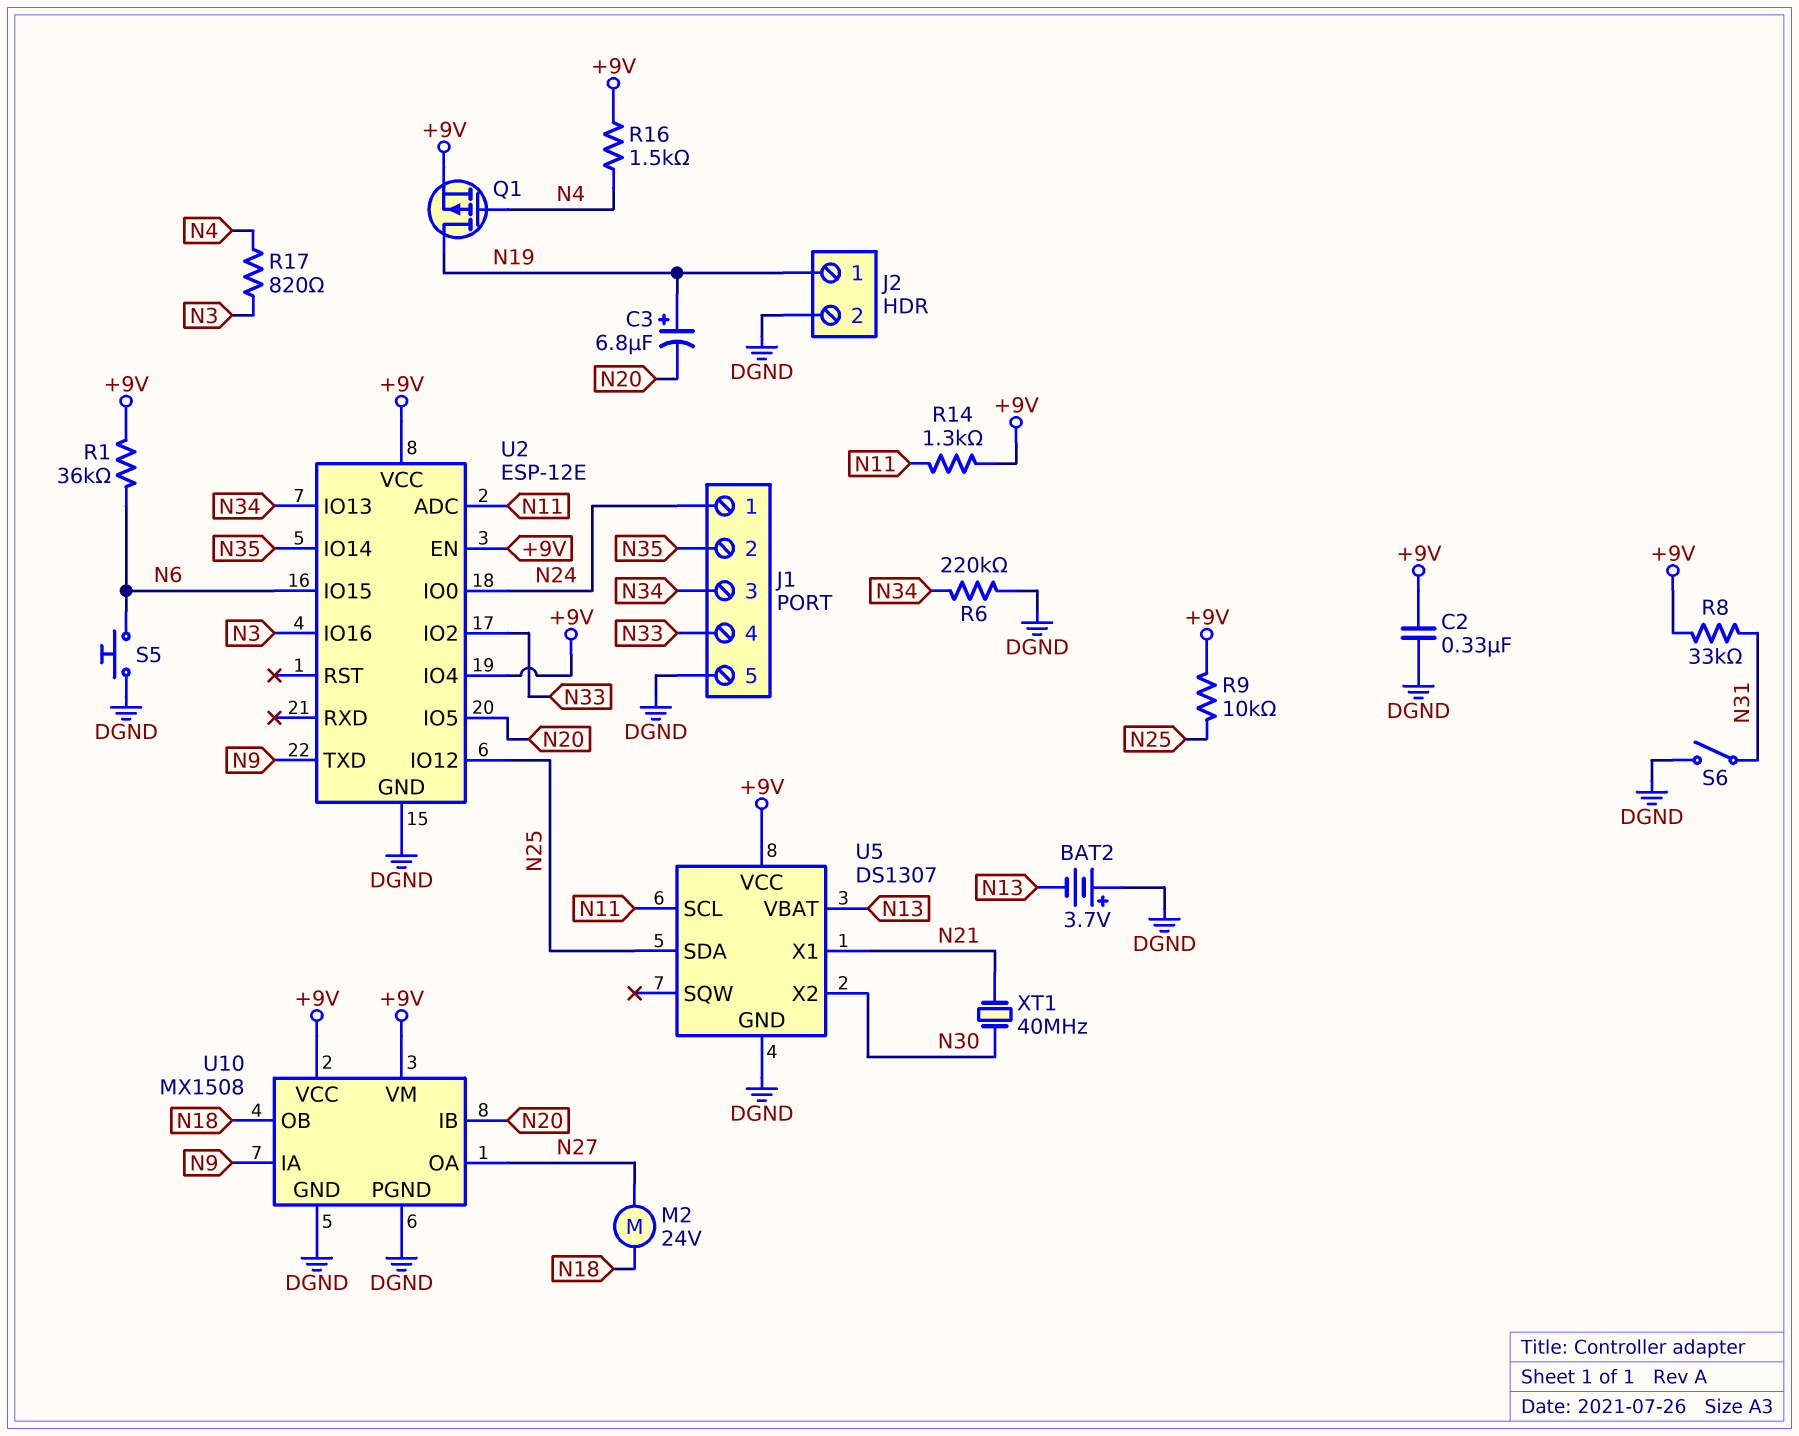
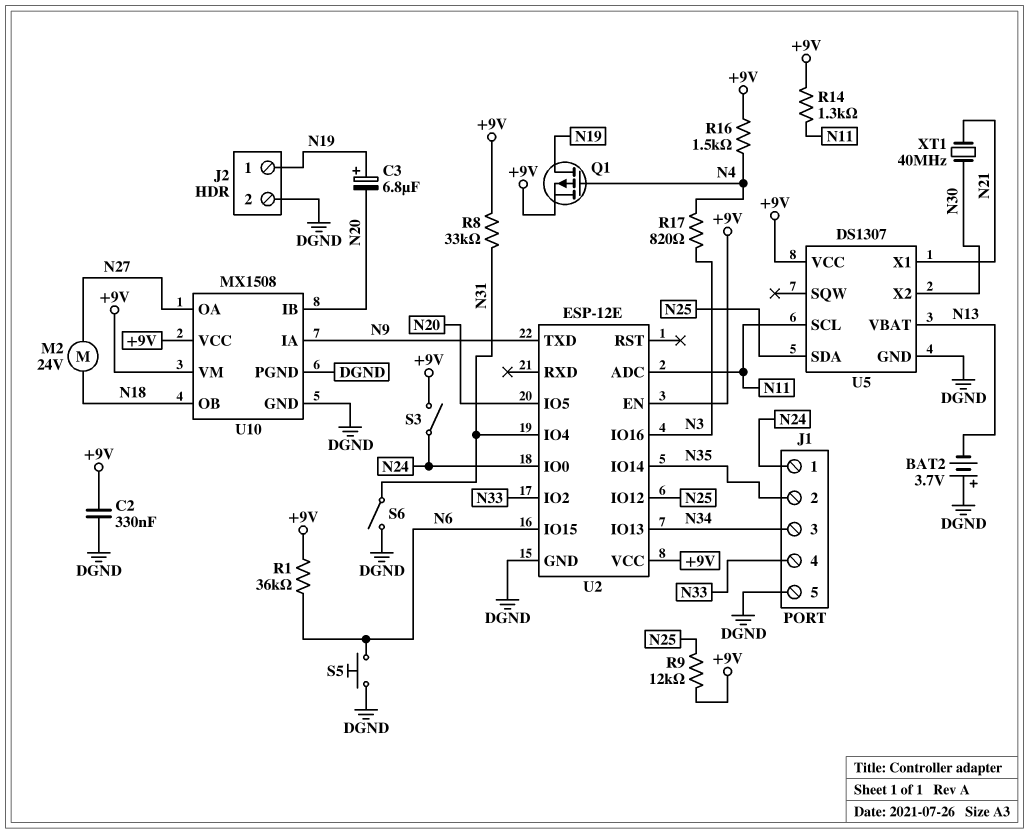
R6: 220k (DGND, N34) -> none
R9: 10k (+9V, N25) -> 12k (+9V, N25)
S3: none -> switch (+9V, N24)
U2 pin IO4: +9V -> N31

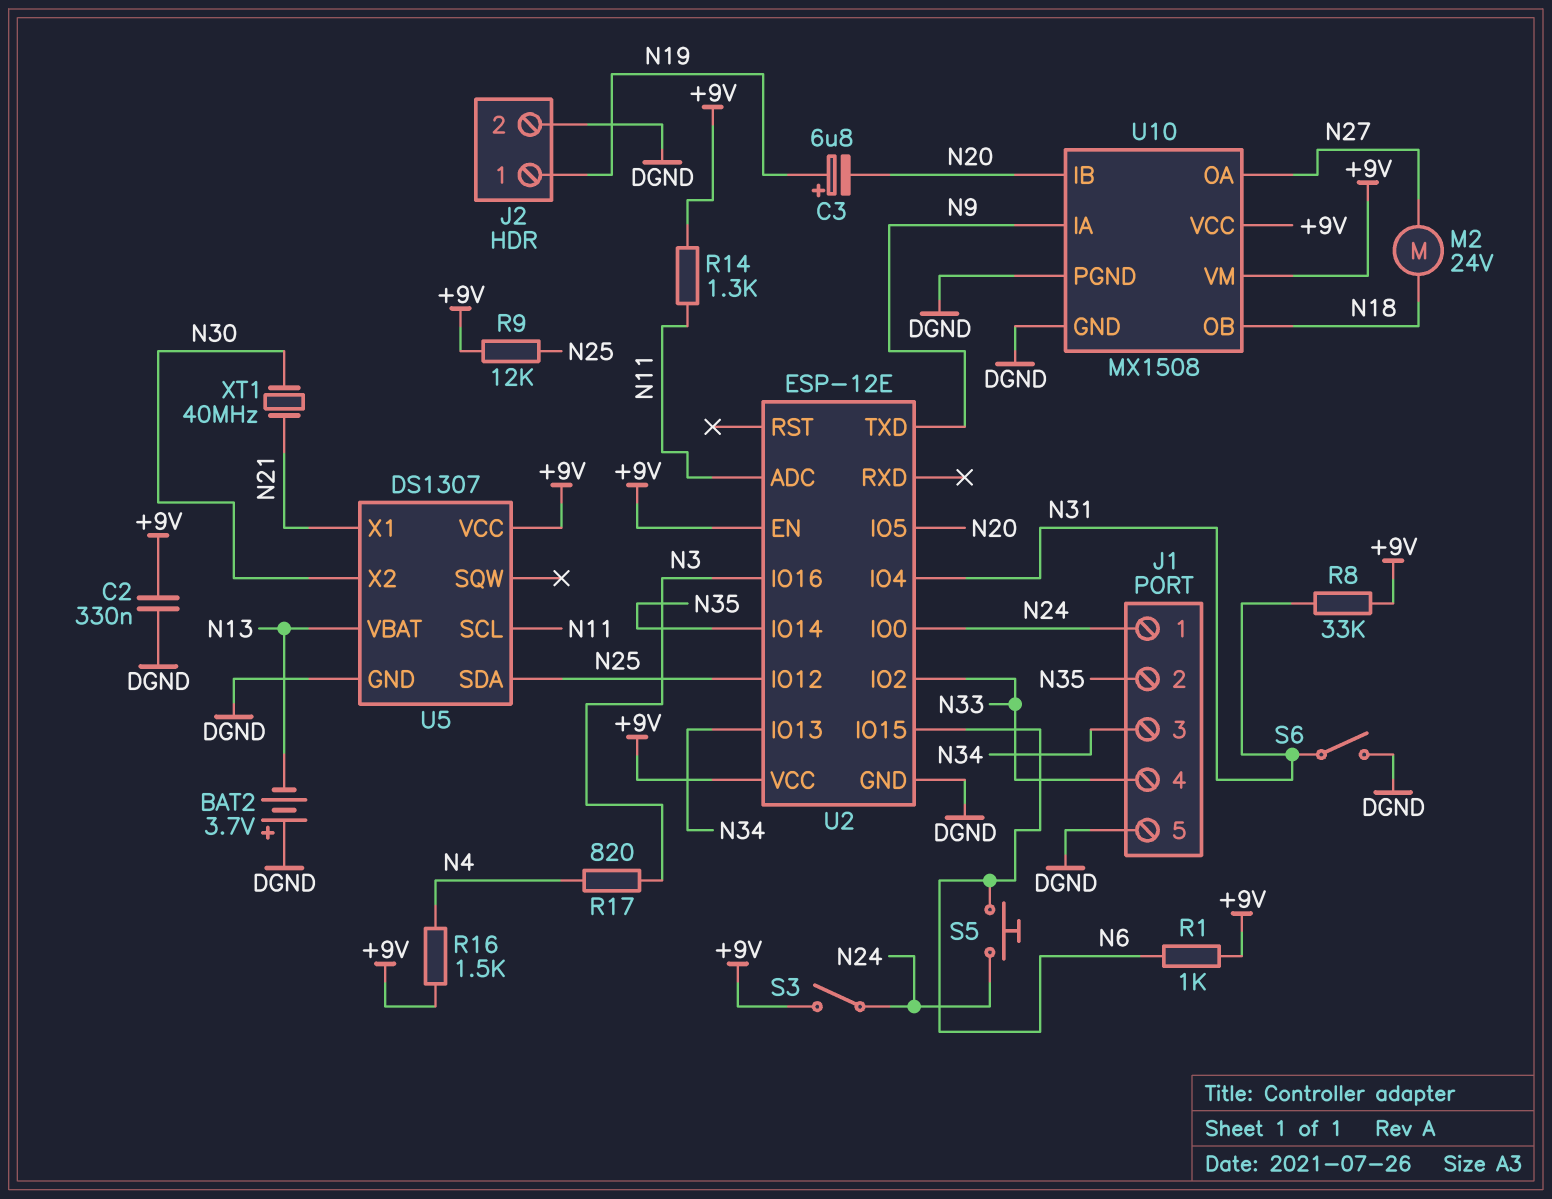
Q1: PMOS (G N4, D N19, S +9V) -> none
R1: 36k (+9V, N6) -> 1k (+9V, N6)
S5: button (DGND, N6) -> button (N6, N24)

